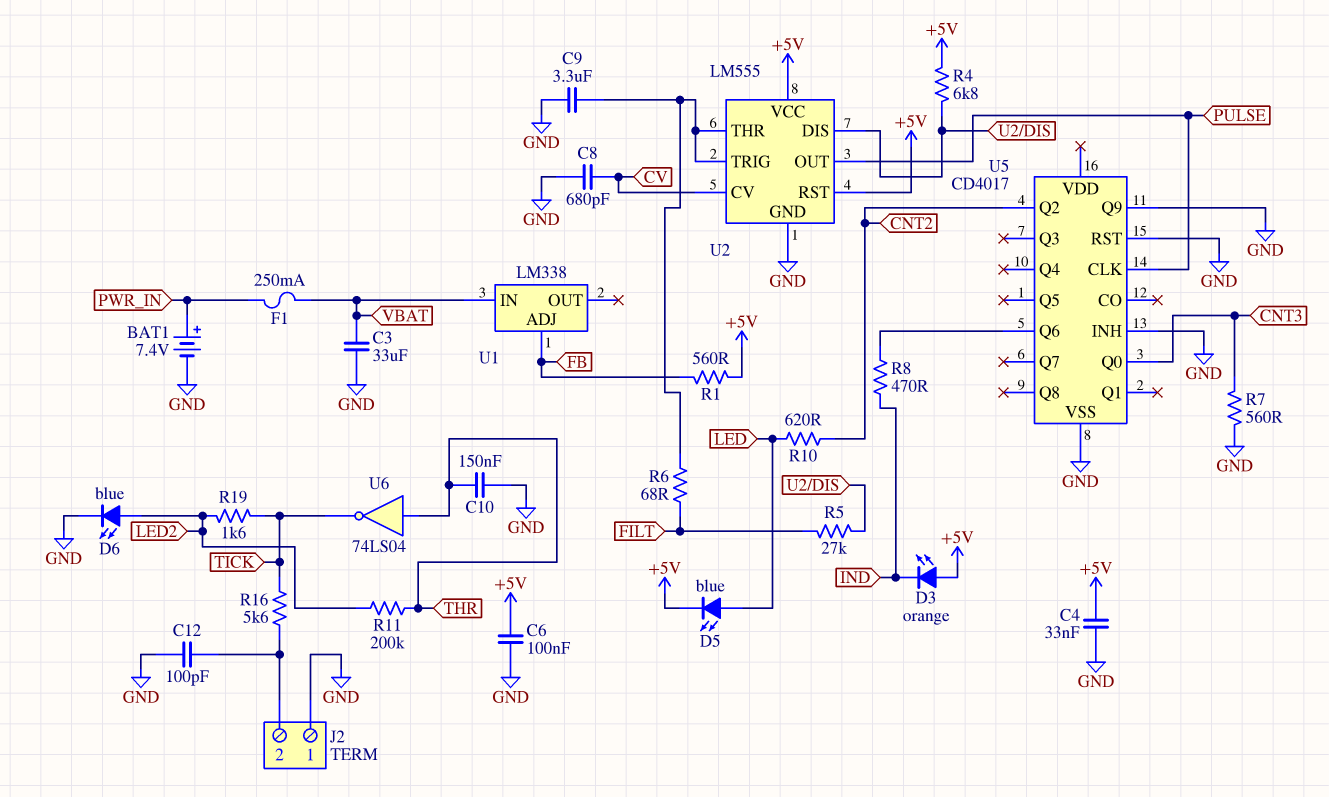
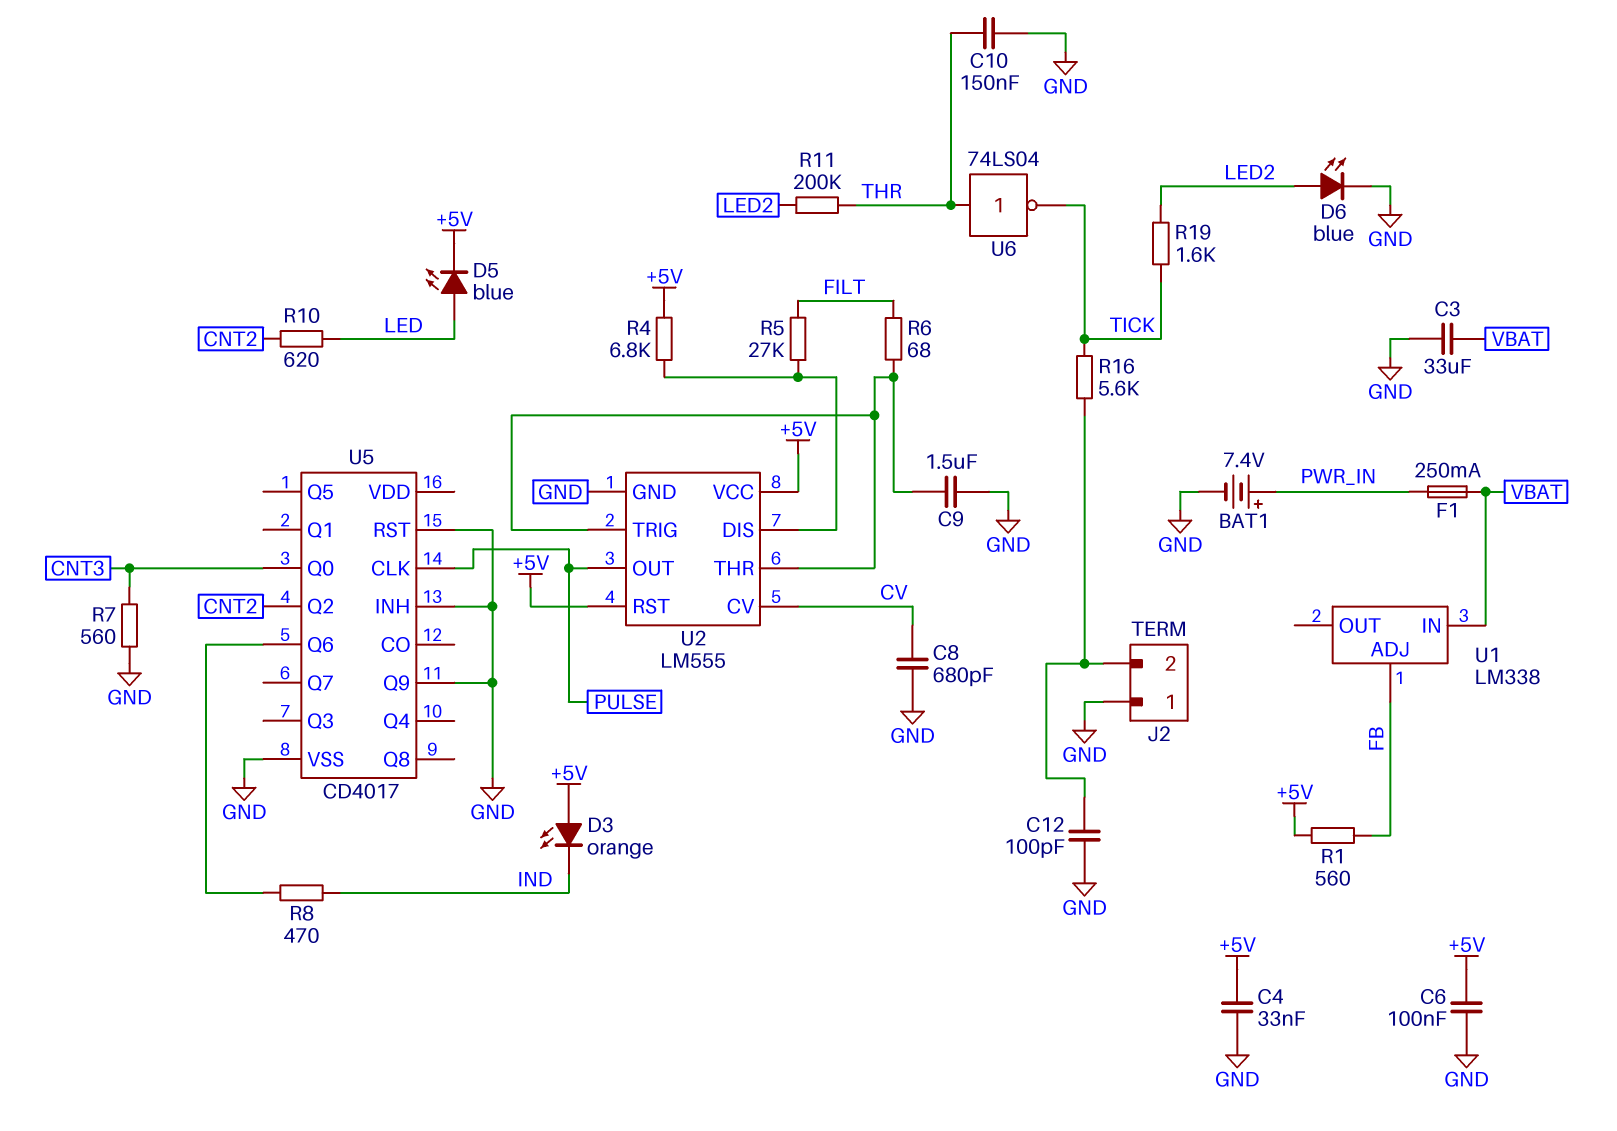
C9: 3.3uF (GND, U2/THR) -> 1.5uF (GND, U2/THR)

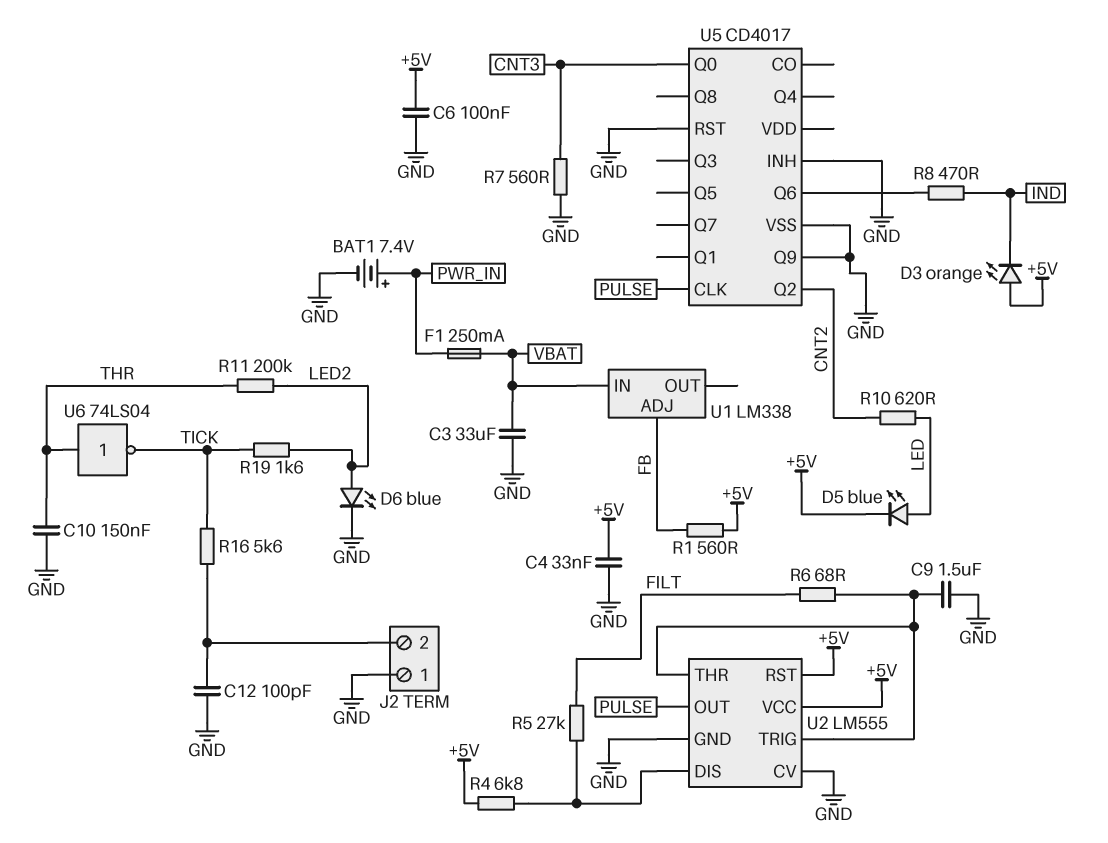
C8: 680pF (CV, GND) -> none
U2 pin CV: CV -> GND

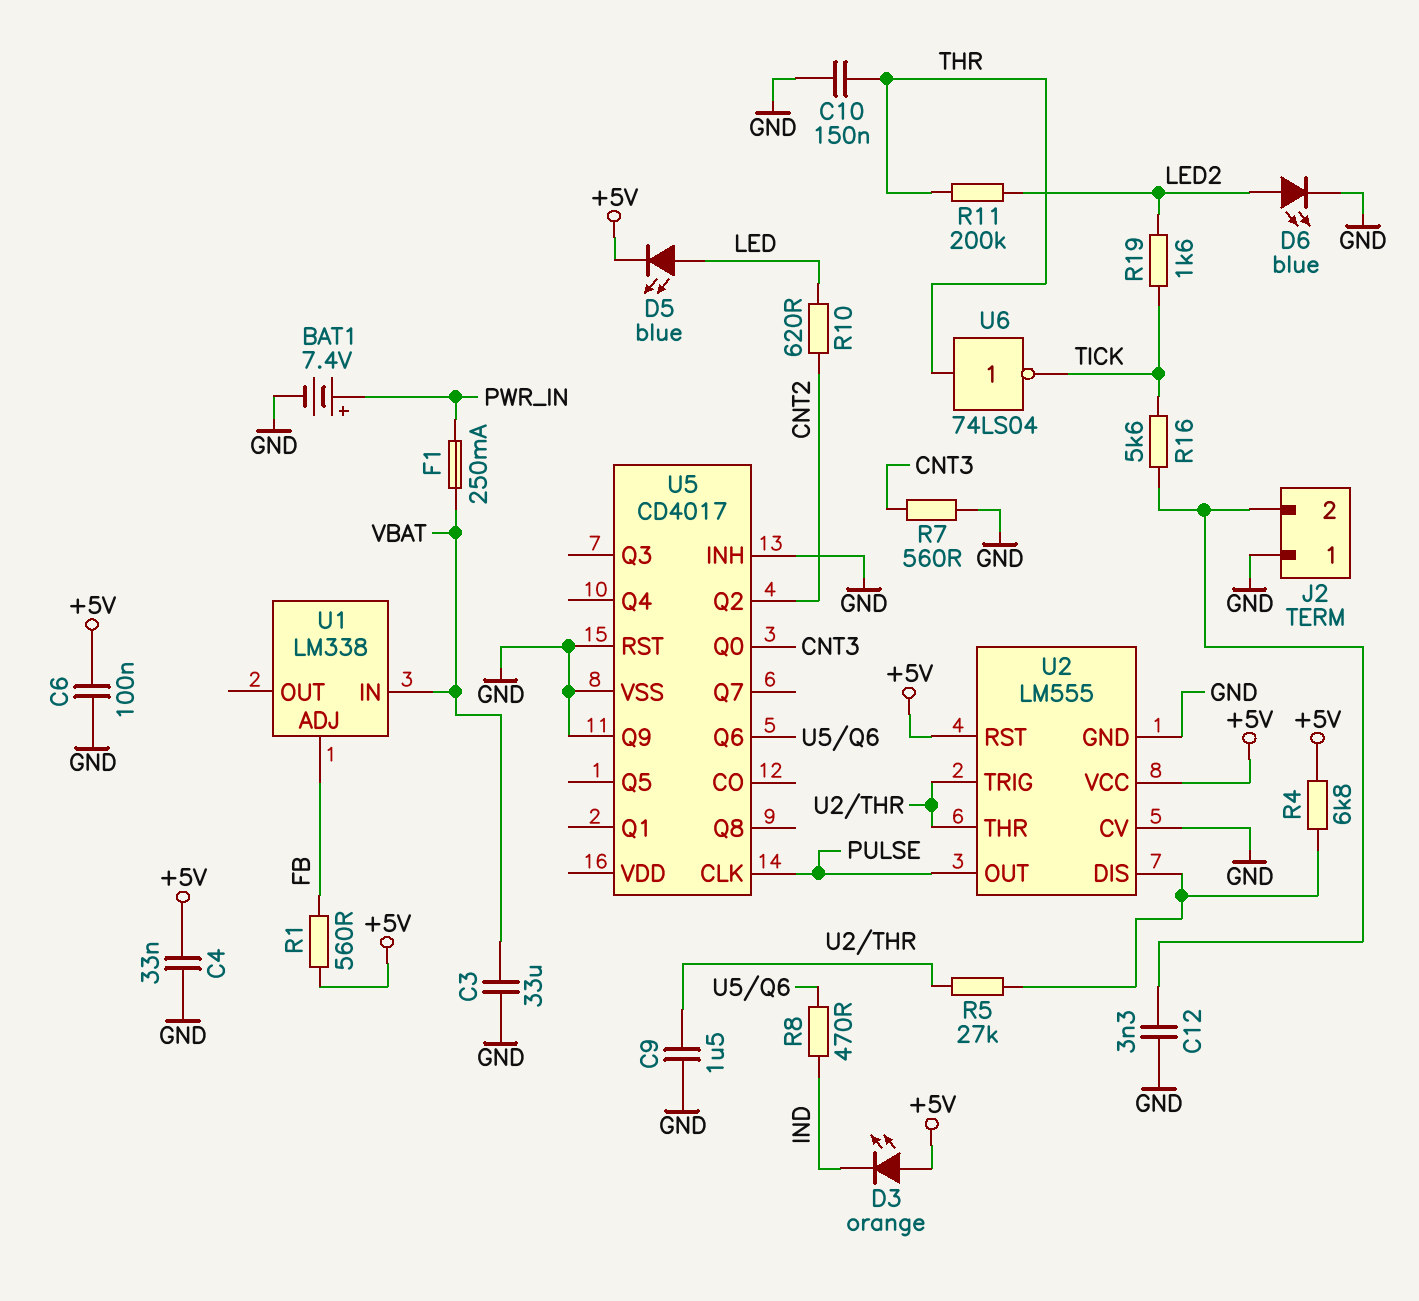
C12: 100pF (GND, J2/2) -> 3.3nF (GND, J2/2)
R5: 27k (FILT, U2/DIS) -> 27k (U2/DIS, U2/THR)
R6: 68 (FILT, U2/THR) -> none

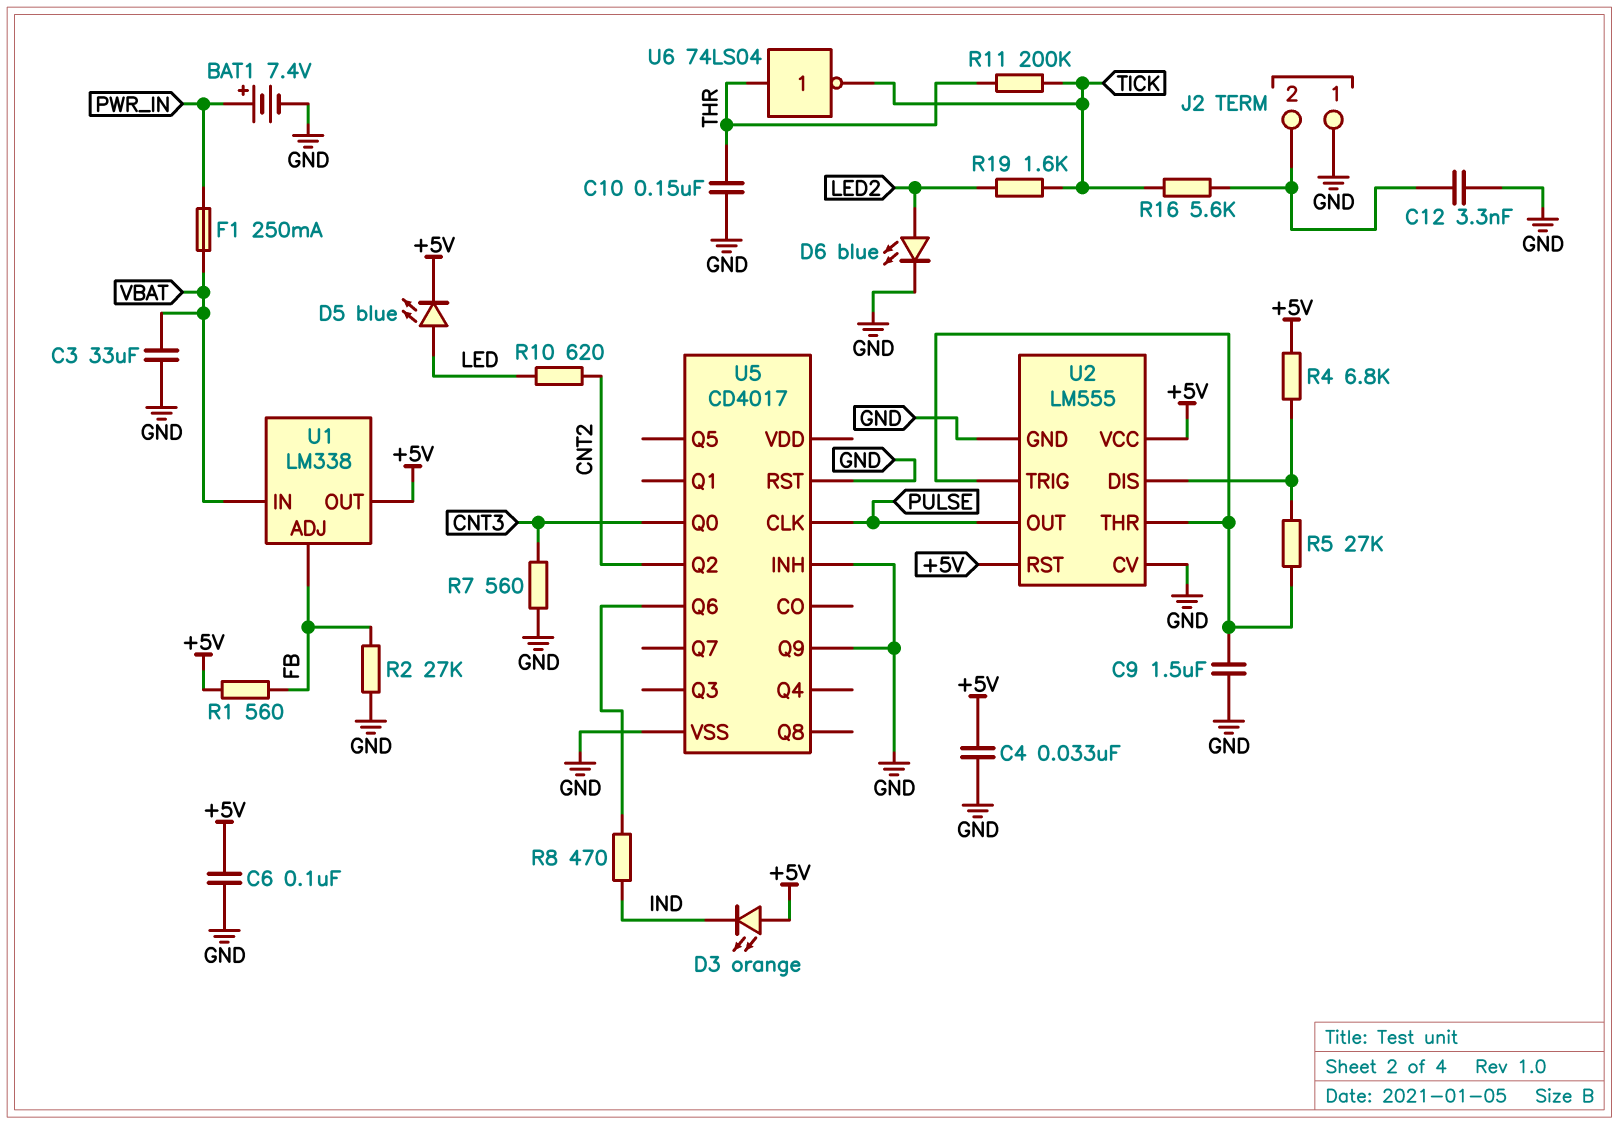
R2: none -> 27k (FB, GND)
R11: 200k (LED2, THR) -> 200k (THR, TICK)
U1 pin OUT: none -> +5V

